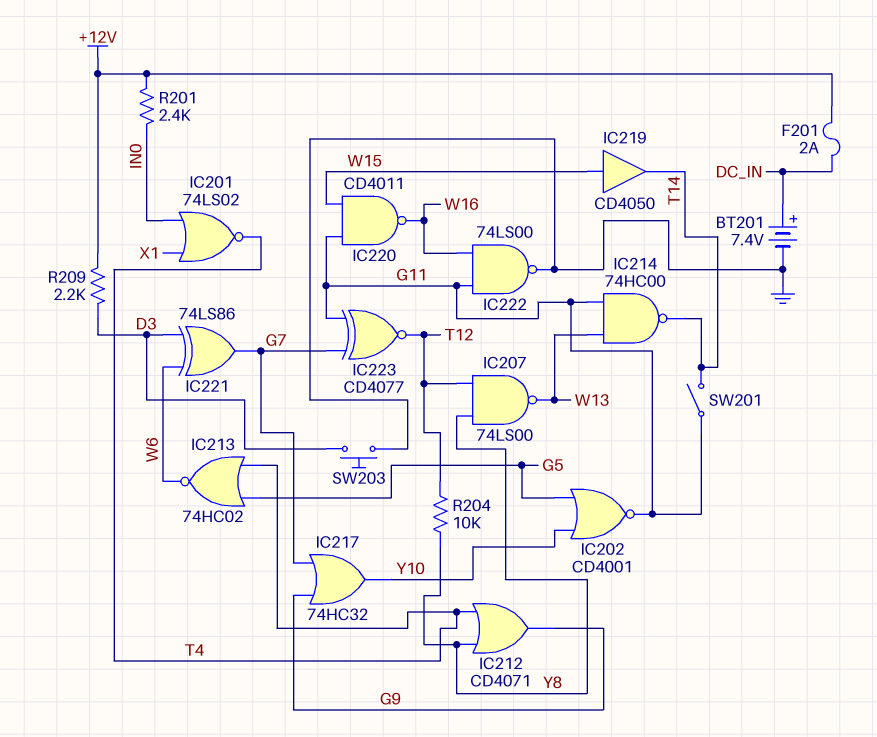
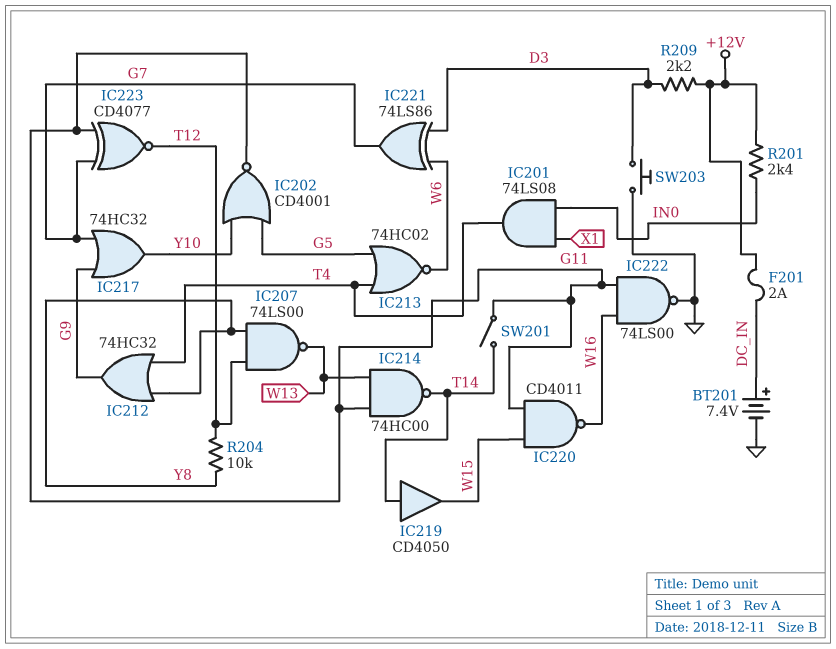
IC201: NOR 74LS02 (in IN0, in X1, out T4) -> AND 74LS08 (in IN0, in X1, out T4)
IC212: OR CD4071 (in T4, in Y8, out G9) -> OR 74HC32 (in T4, in Y8, out G9)
IC219: buffer CD4050 (in W15, out T14) -> buffer CD4050 (in T14, out W15)

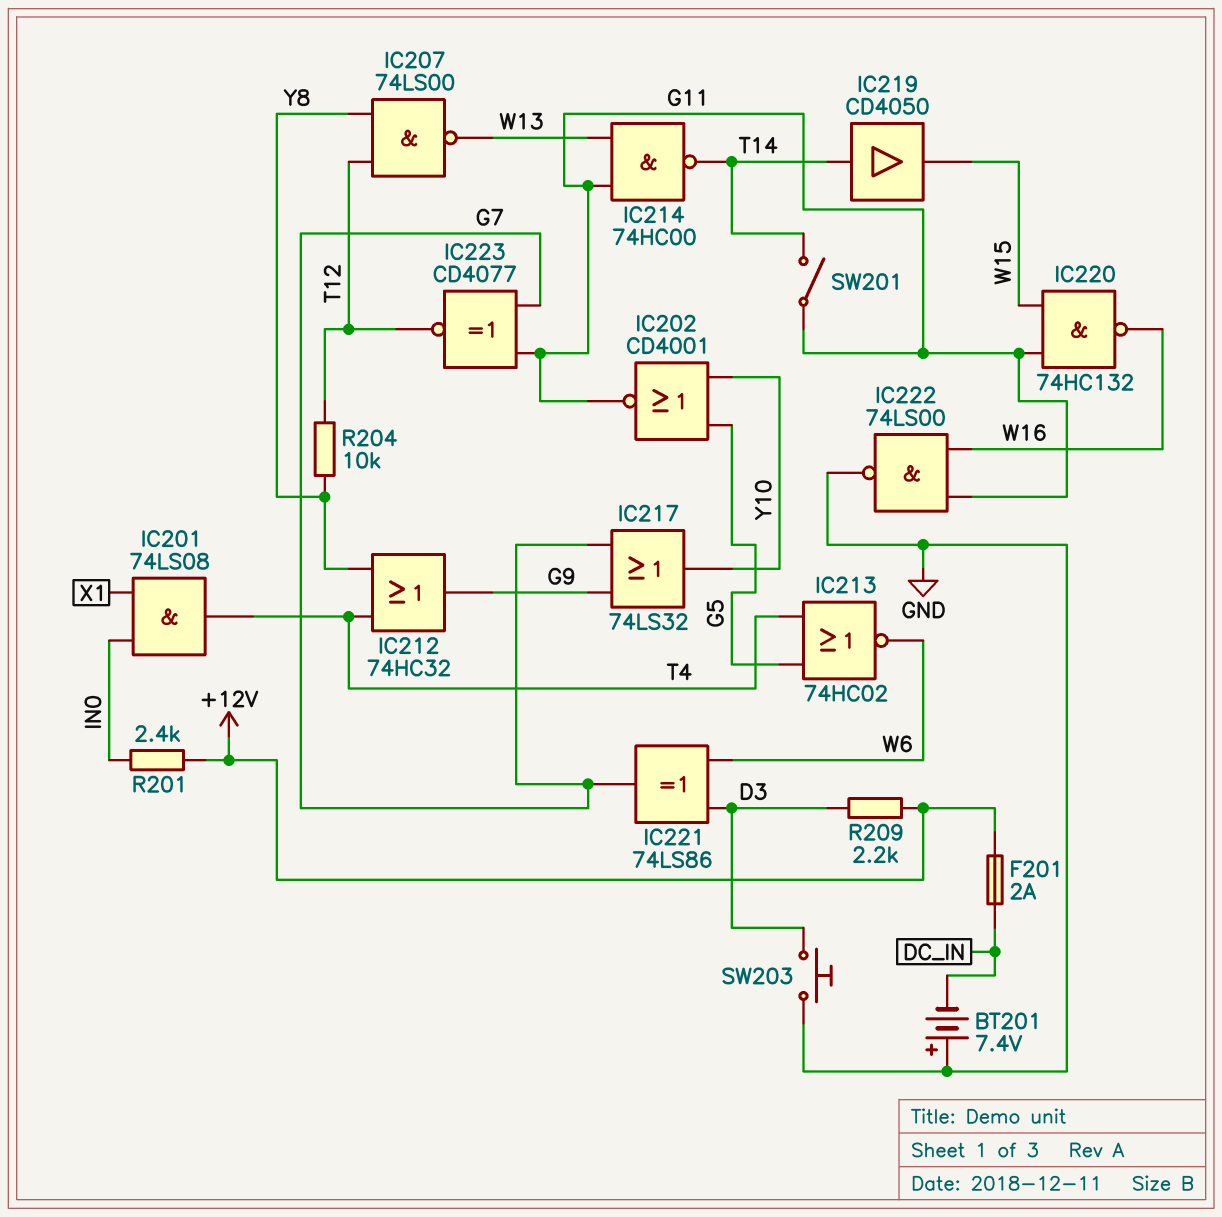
BT201: 7.4V (plus DC_IN, minus GND) -> 7.4V (plus GND, minus DC_IN)
IC217: OR 74HC32 (in G7, in G9, out Y10) -> OR 74LS32 (in G7, in G9, out Y10)
IC220: NAND CD4011 (in G11, in W15, out W16) -> NAND 74HC132 (in G11, in W15, out W16)

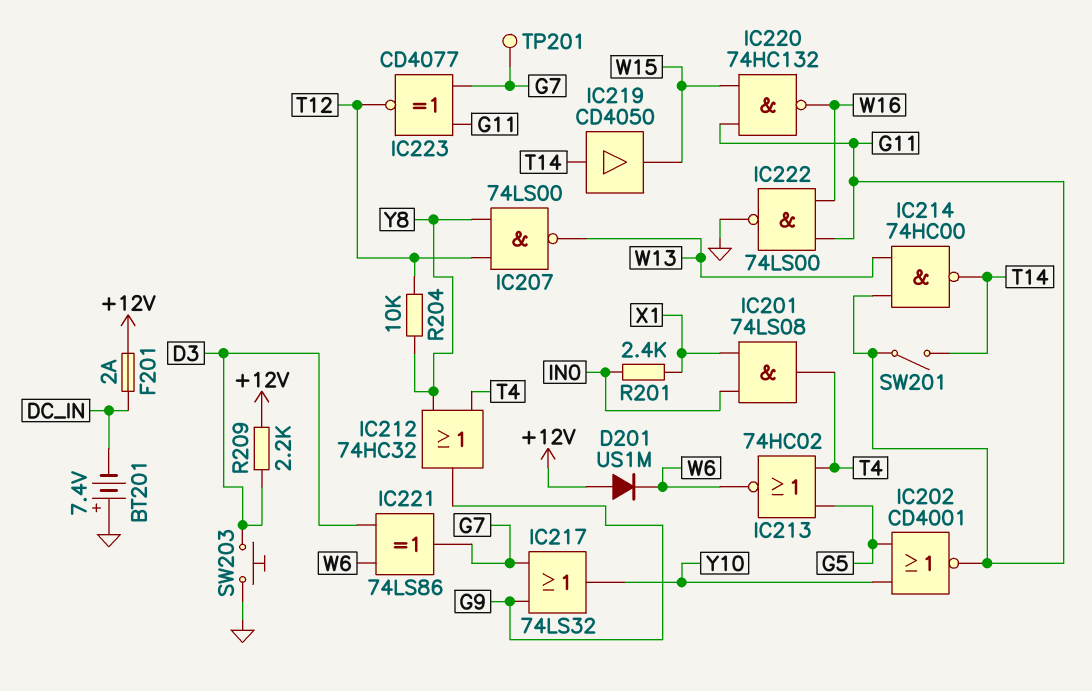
D201: none -> diode US1M (A +12V, K W6)
R201: 2.4k (+12V, IN0) -> 2.4k (IN0, X1)
TP201: none -> test point (G7)

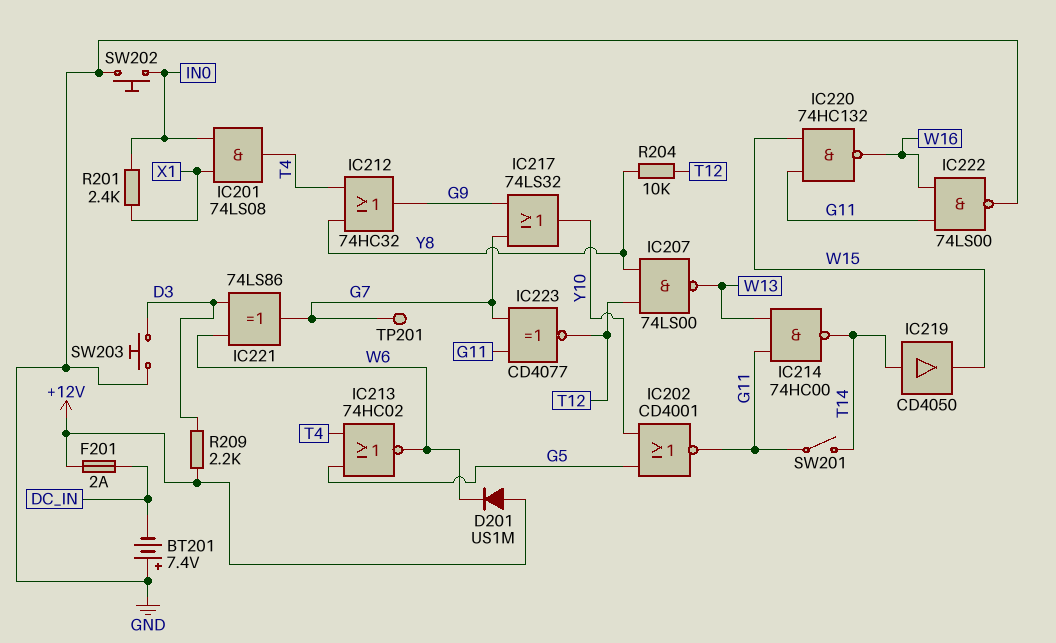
SW202: none -> button (GND, IN0)

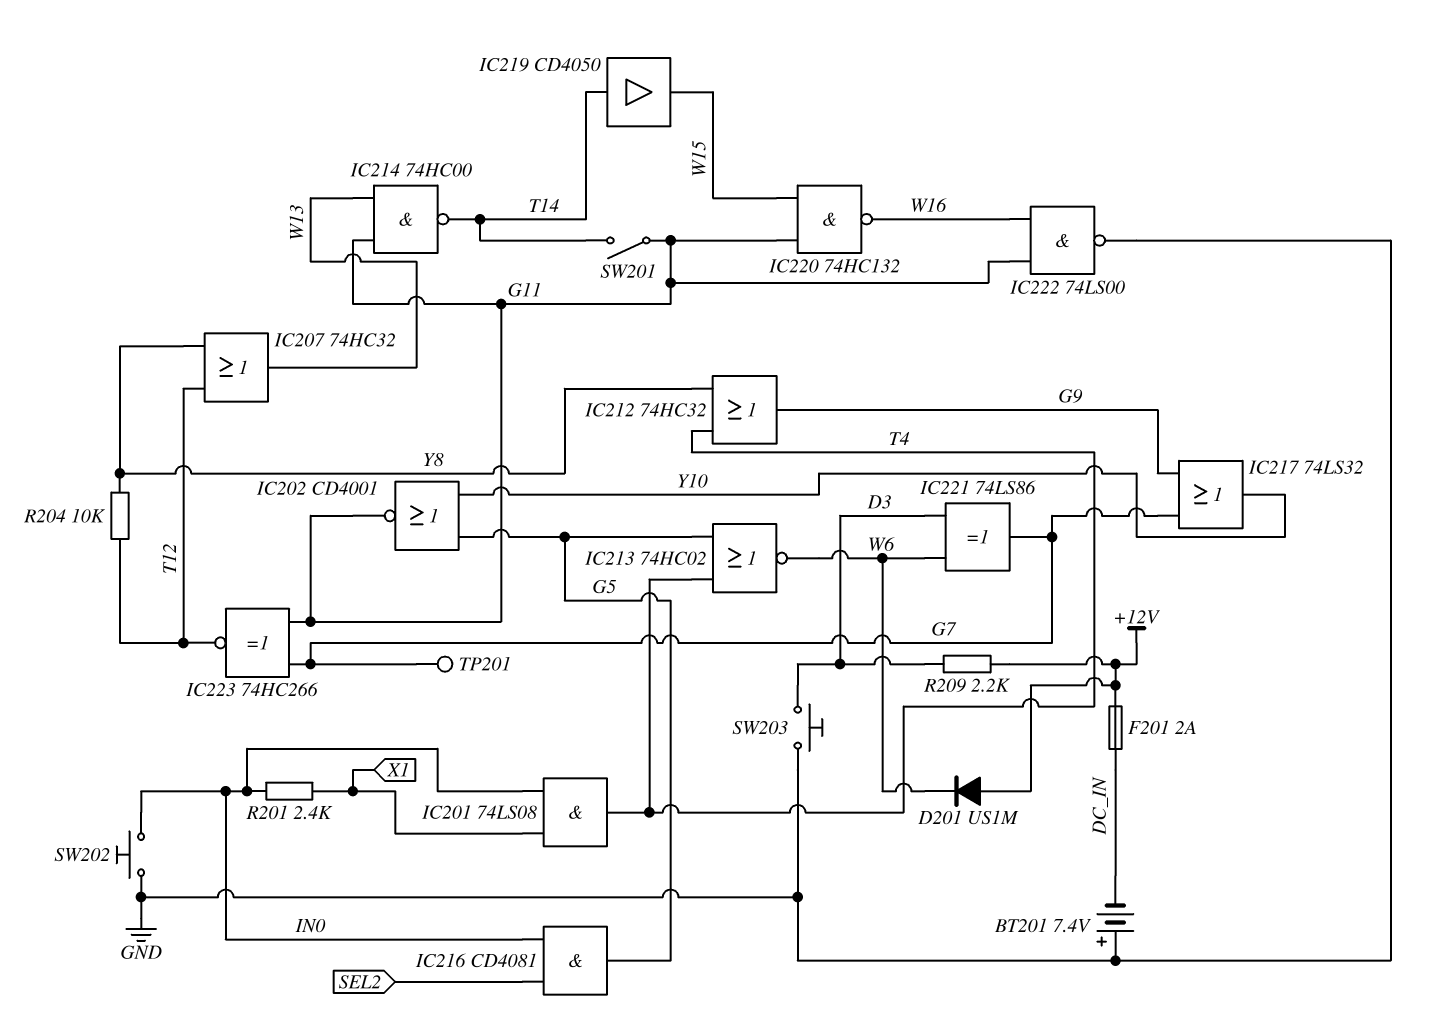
IC207: NAND 74LS00 (in T12, in Y8, out W13) -> OR 74HC32 (in T12, in Y8, out W13)
IC216: none -> AND CD4081 (in IN0, in SEL2, out G5)
IC223: XNOR CD4077 (in G7, in G11, out T12) -> XNOR 74HC266 (in G7, in G11, out T12)

